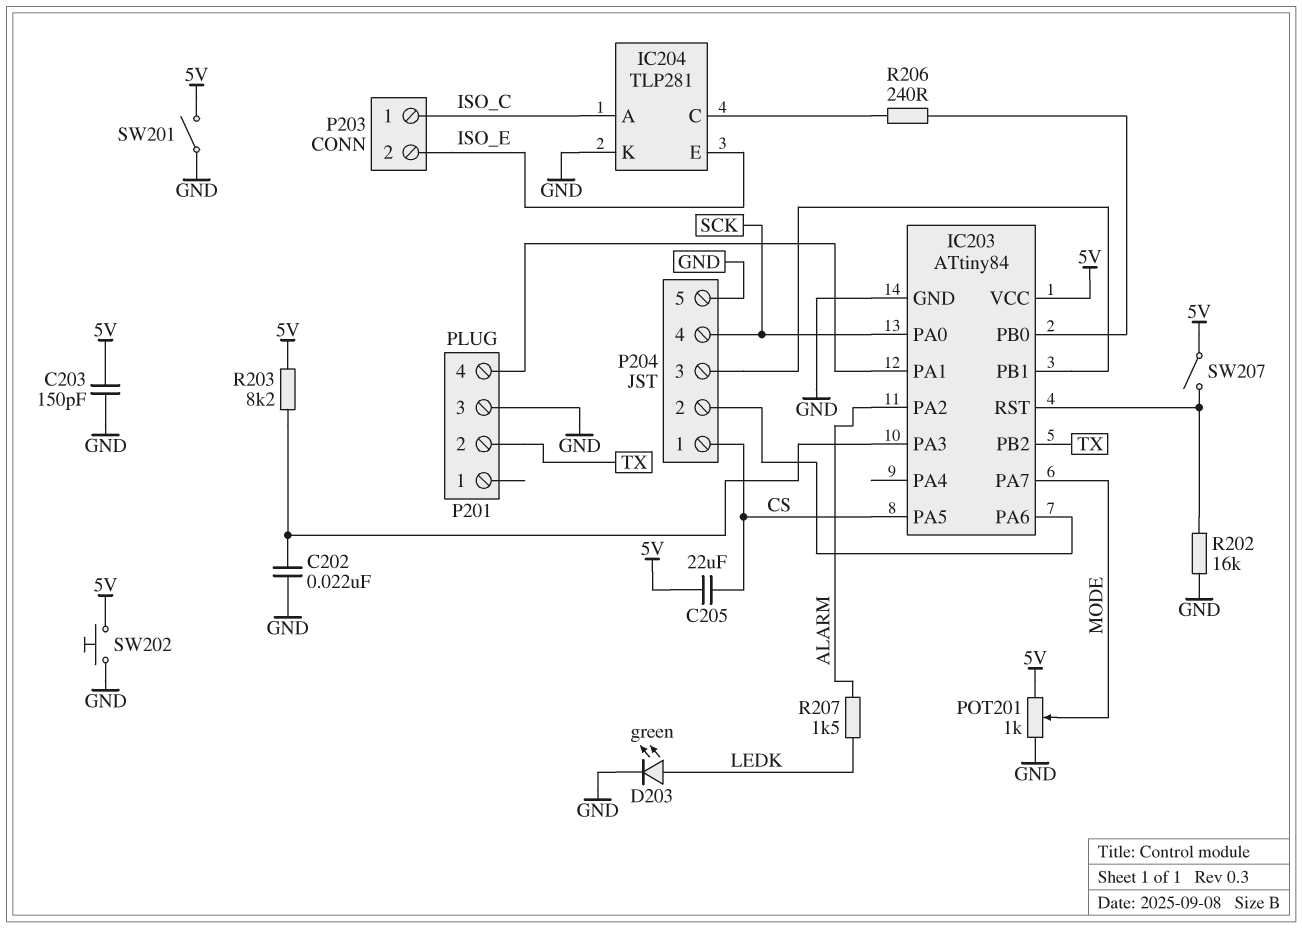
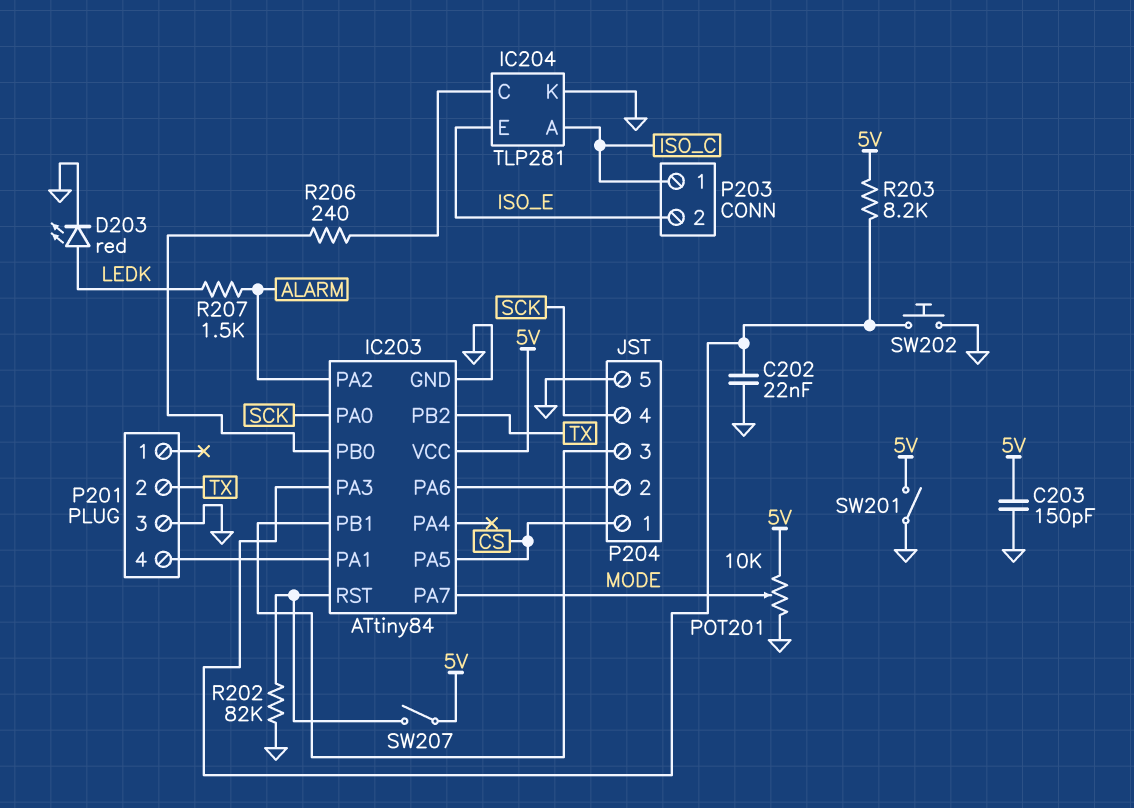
C205: 22uF (5V, CS) -> none
D203: LED green (A LEDK, K GND) -> LED red (A LEDK, K GND)
POT201: 1k (5V, GND, wiper MODE) -> 10k (5V, GND, wiper MODE)
R202: 16k (GND, IC203/RST) -> 82k (GND, IC203/RST)
SW202: button (5V, GND) -> button (GND, IC203/PA3)

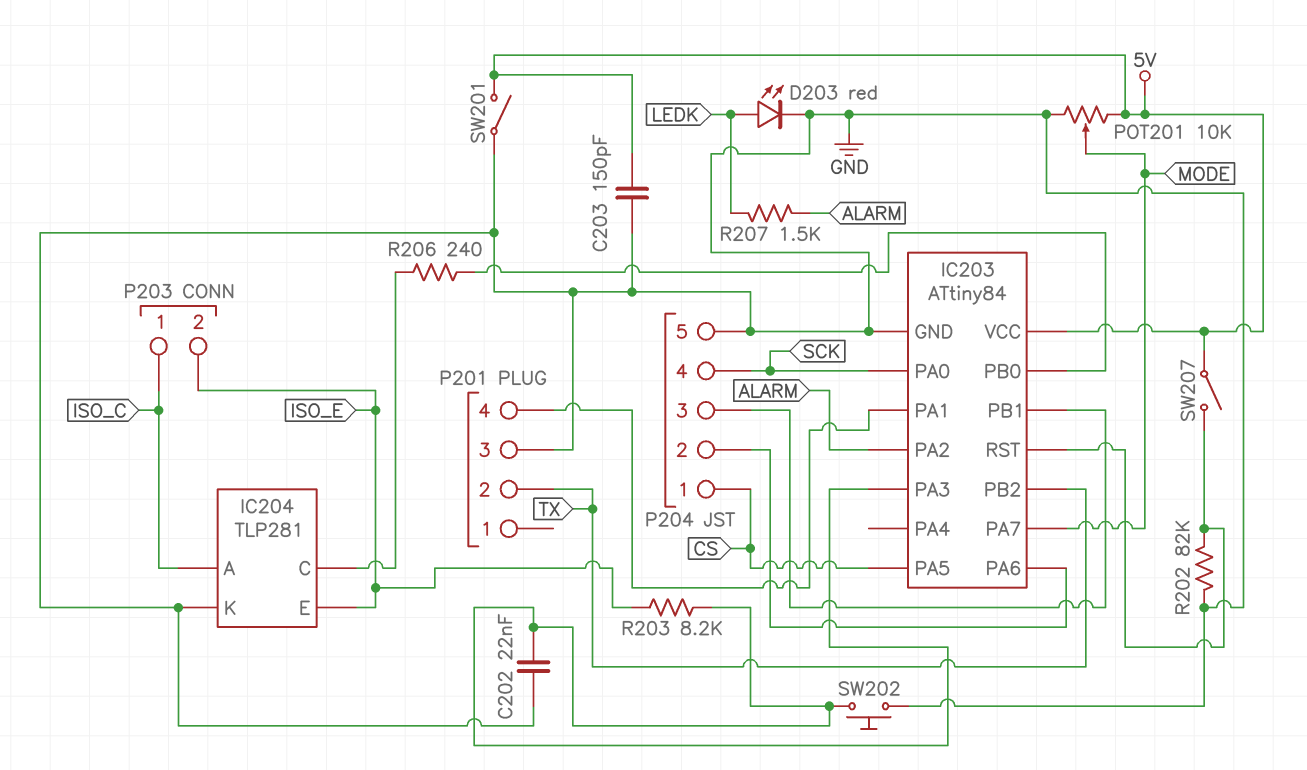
R203: 8.2k (5V, IC203/PA3) -> 8.2k (IC203/PA3, ISO_E)

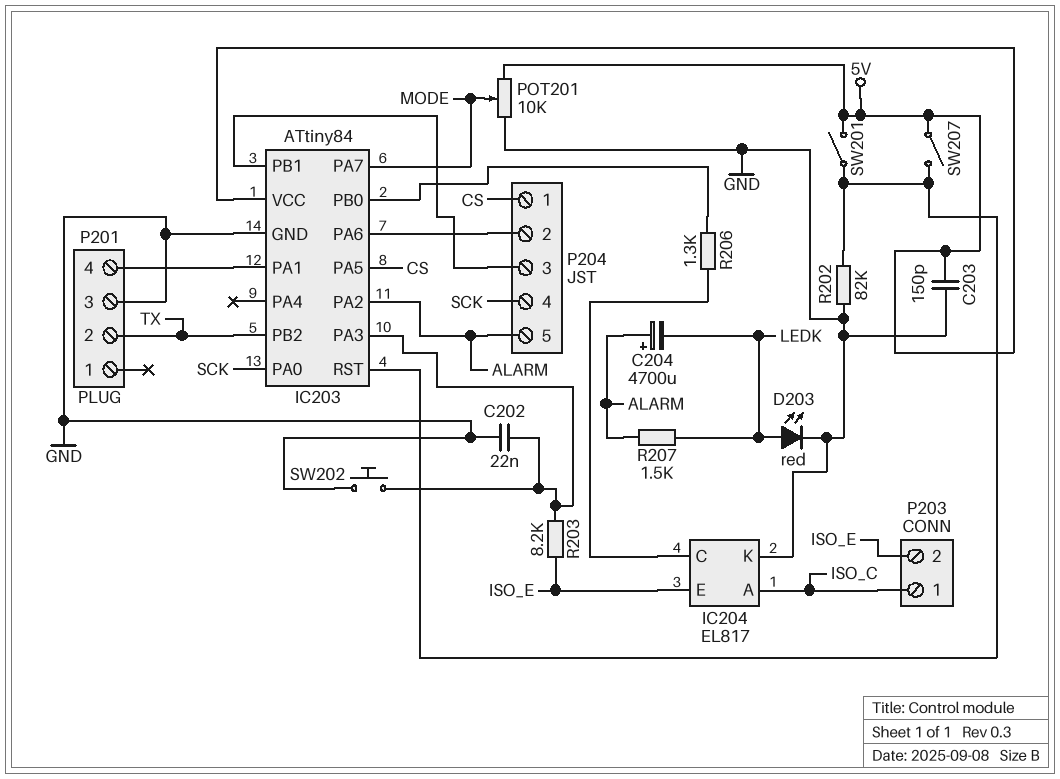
C204: none -> 4700uF (plus ALARM, minus LEDK)
IC204: TLP281 -> EL817
P204 pin 5: GND -> ALARM
R206: 240 (IC203/PB0, IC204/C) -> 1.3k (IC203/PB0, IC204/C)
SW201: switch (5V, GND) -> switch (5V, IC203/RST)

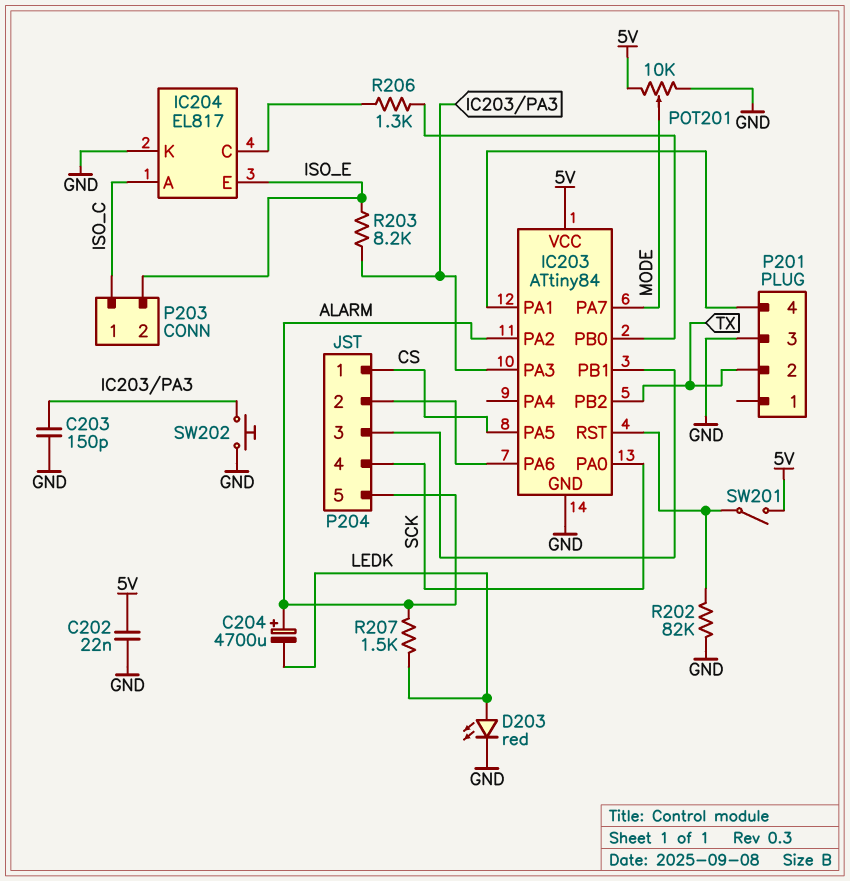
C202: 22nF (GND, IC203/PA3) -> 22nF (5V, GND)
C203: 150pF (5V, GND) -> 150pF (GND, IC203/PA3)
SW207: switch (5V, IC203/RST) -> none

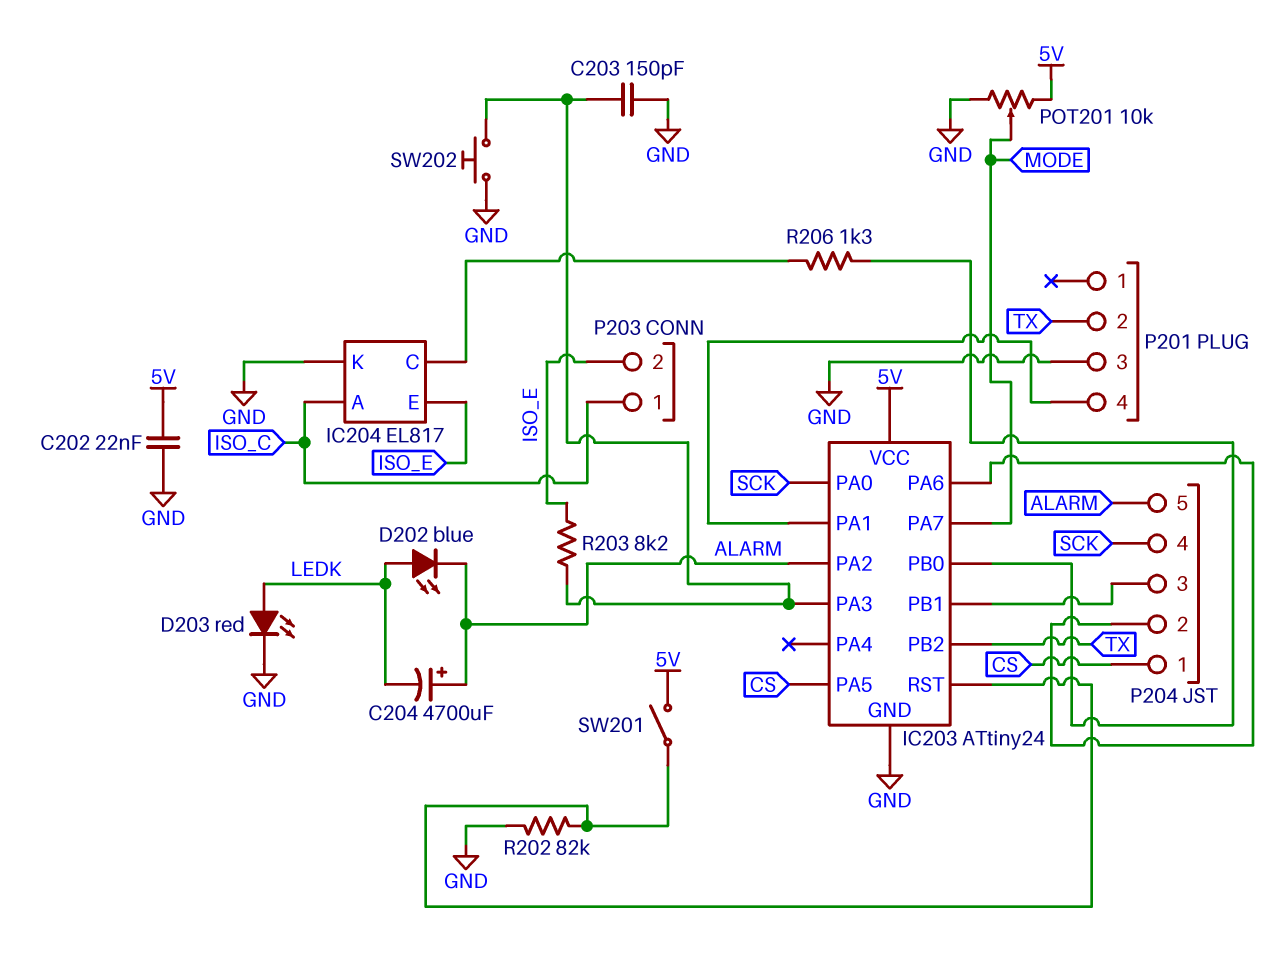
D202: none -> LED blue (A LEDK, K ALARM)
IC203: ATtiny84 -> ATtiny24
R207: 1.5k (ALARM, LEDK) -> none

